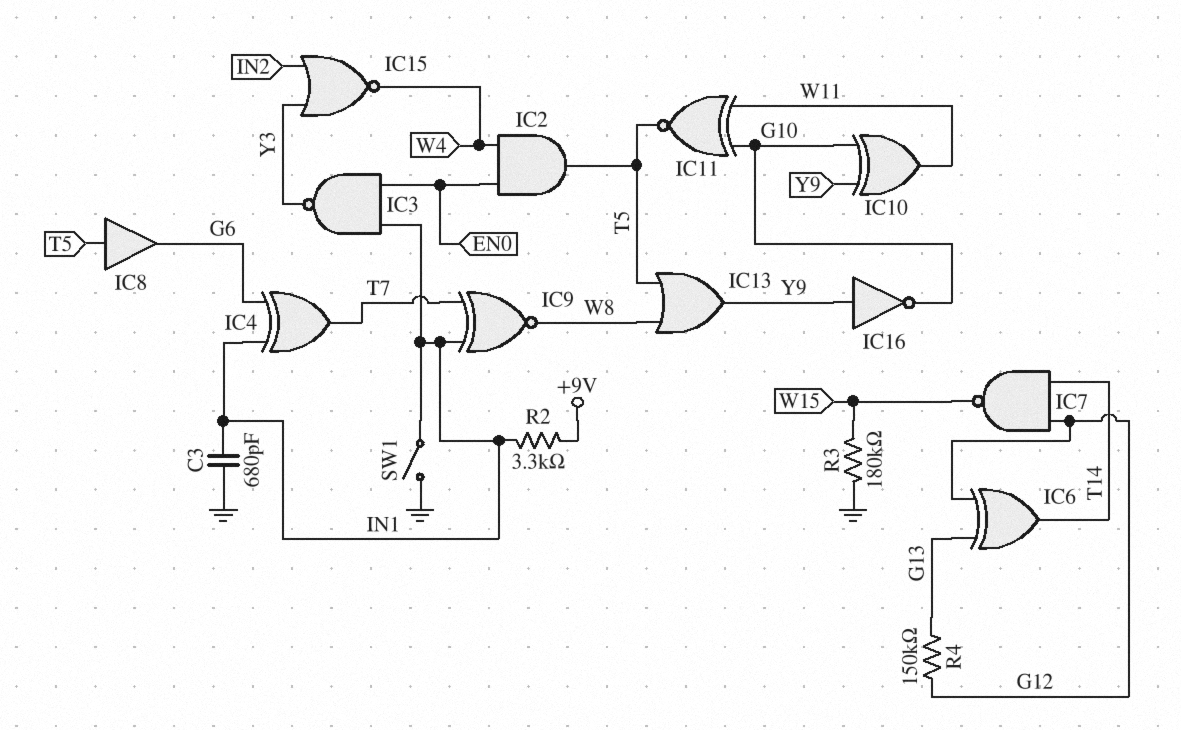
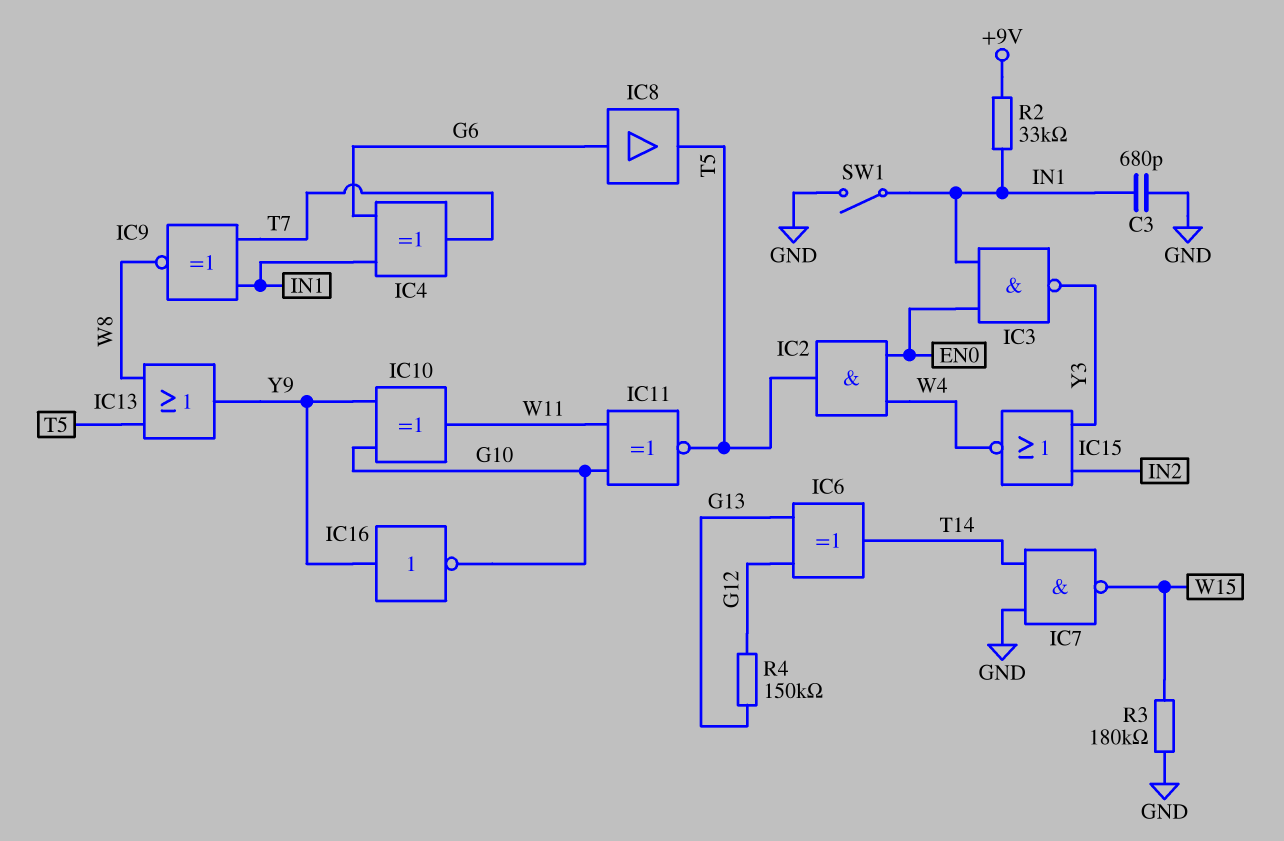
IC7: NAND (in G12, in T14, out W15) -> NAND (in GND, in T14, out W15)
IC8: buffer (in T5, out G6) -> buffer (in G6, out T5)
R2: 3.3k (+9V, IN1) -> 33k (+9V, IN1)

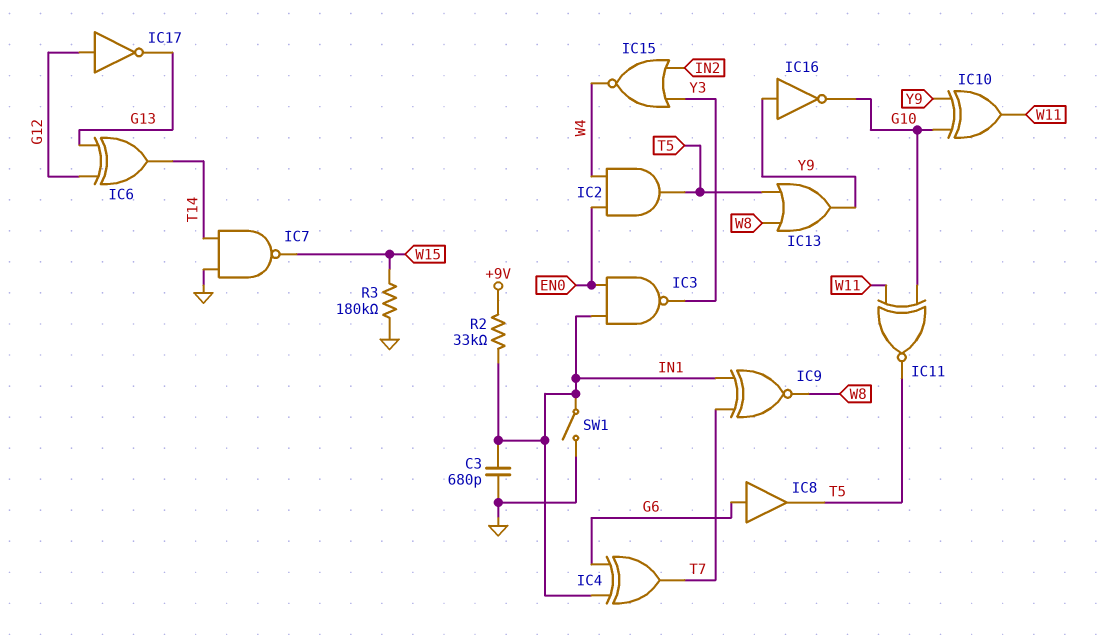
IC17: none -> NOT (in G12, out G13)
R4: 150k (G12, G13) -> none

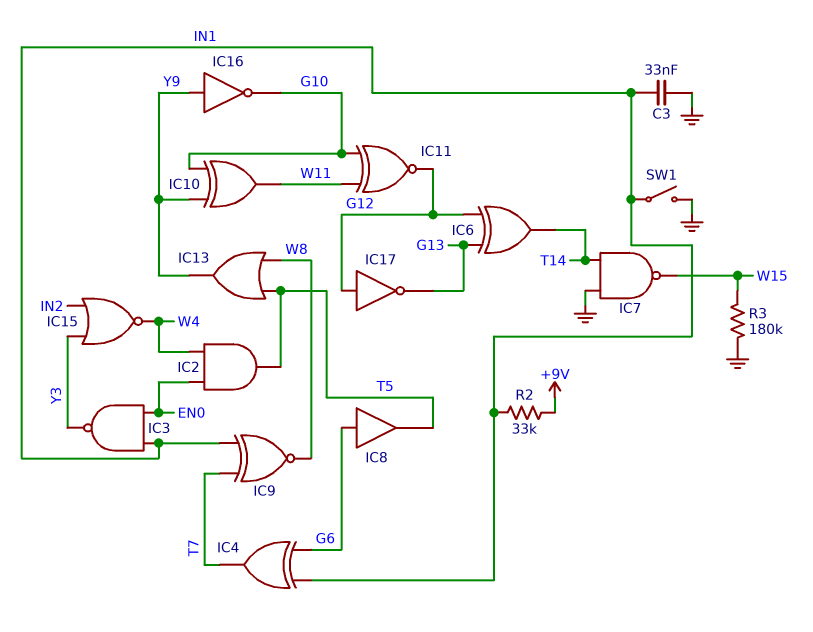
C3: 680pF (GND, IN1) -> 33nF (GND, IN1)
IC11: XNOR (in G10, in W11, out T5) -> XNOR (in G10, in W11, out G12)

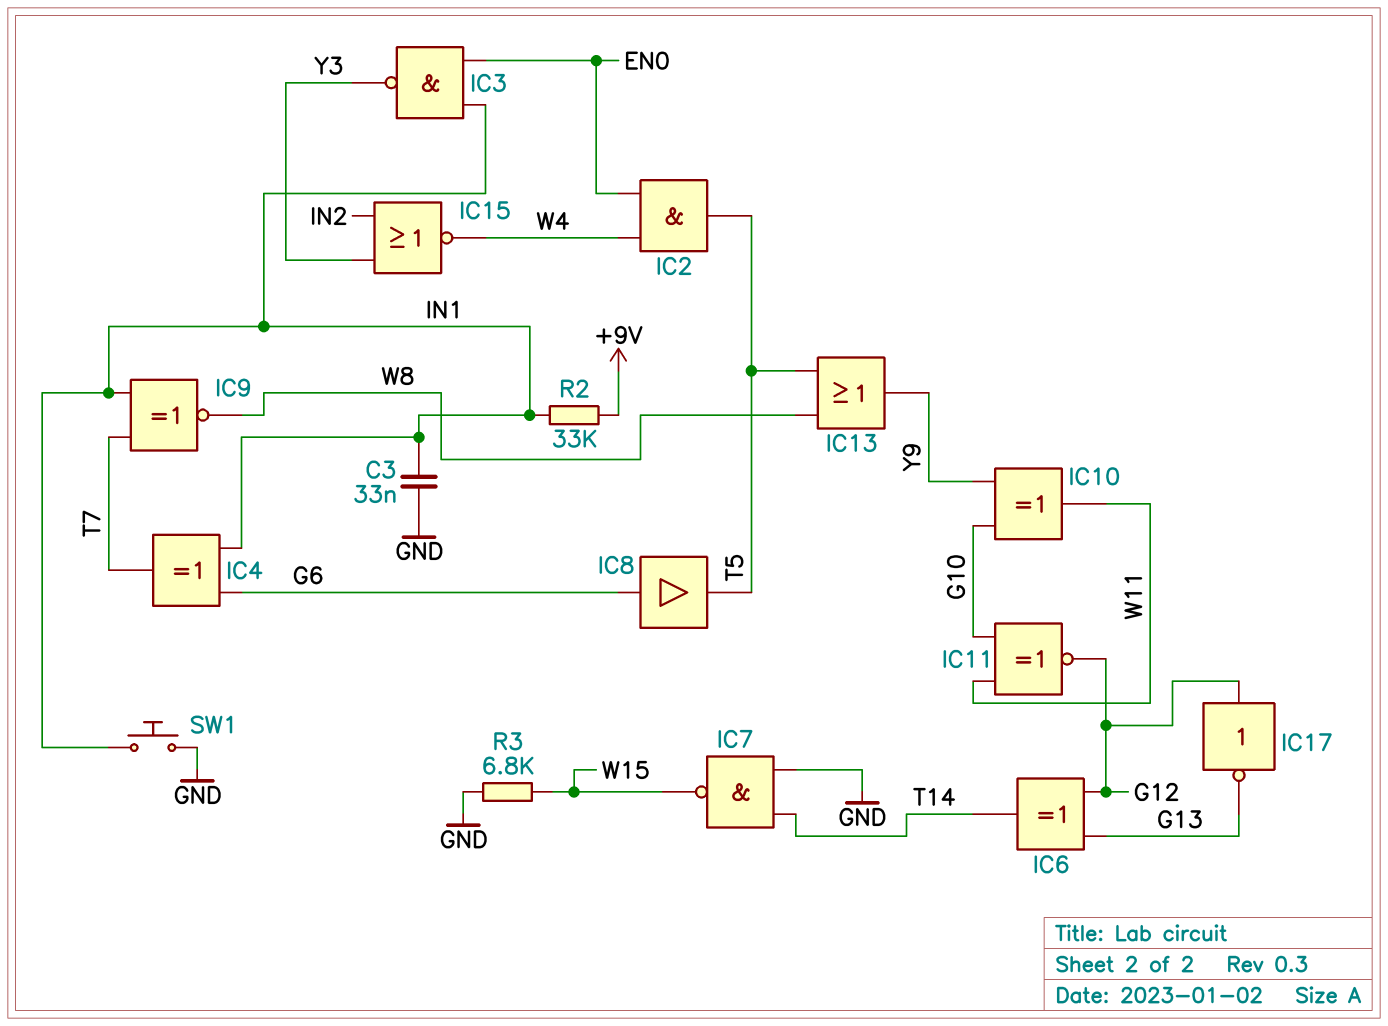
IC16: NOT (in Y9, out G10) -> none
R3: 180k (GND, W15) -> 6.8k (GND, W15)
SW1: switch (GND, IN1) -> button (GND, IN1)

